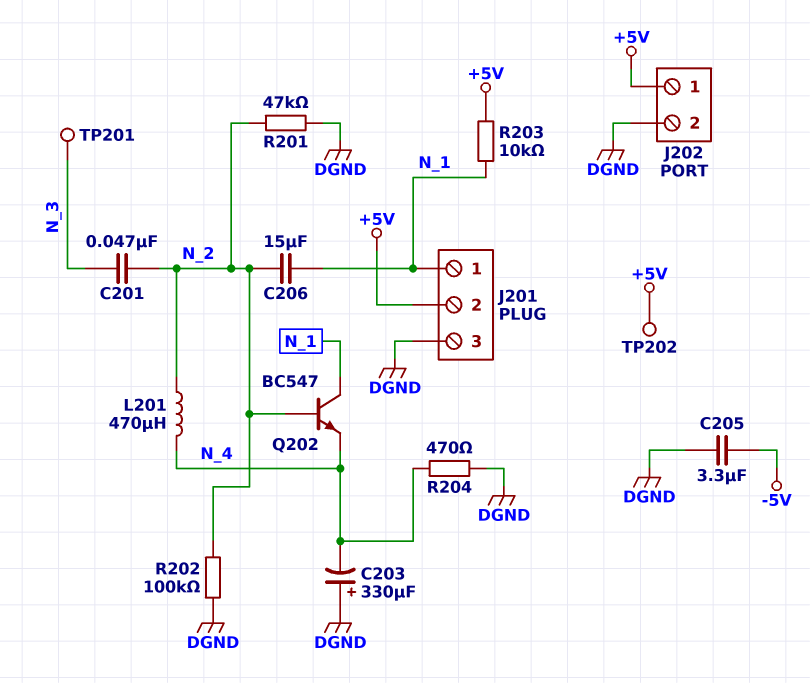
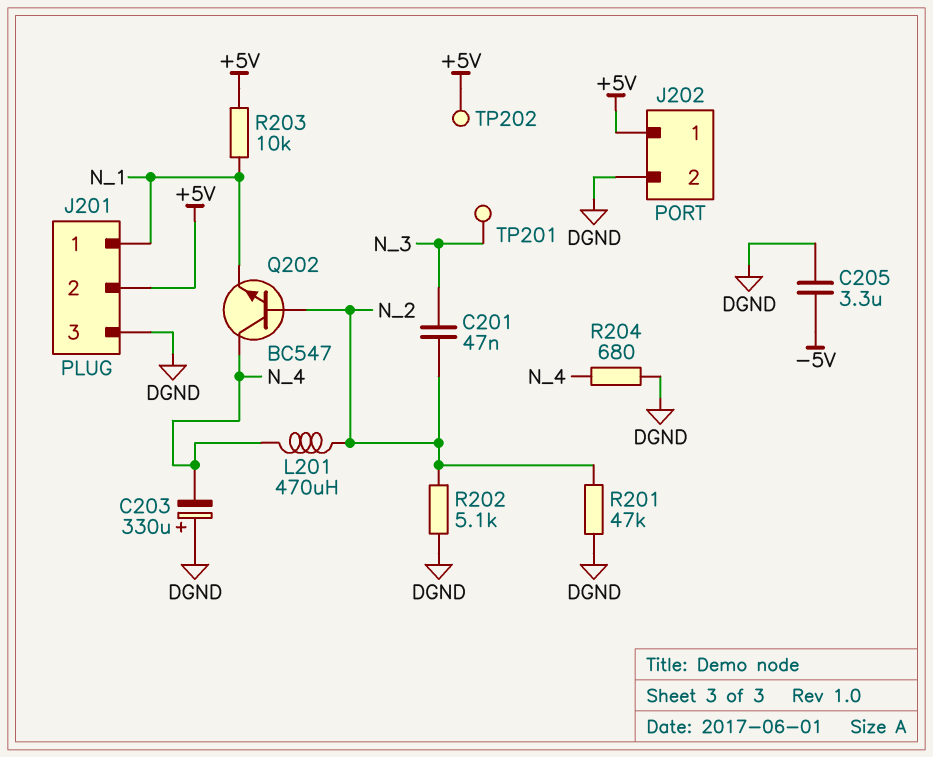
C206: 15uF (N_1, N_2) -> none
Q202: NPN BC547 (B N_2, C N_1, E N_4) -> NPN BC547 (B N_2, C N_4, E N_1)
R202: 100k (DGND, N_2) -> 5.1k (DGND, N_2)
R204: 470 (DGND, N_4) -> 680 (DGND, N_4)

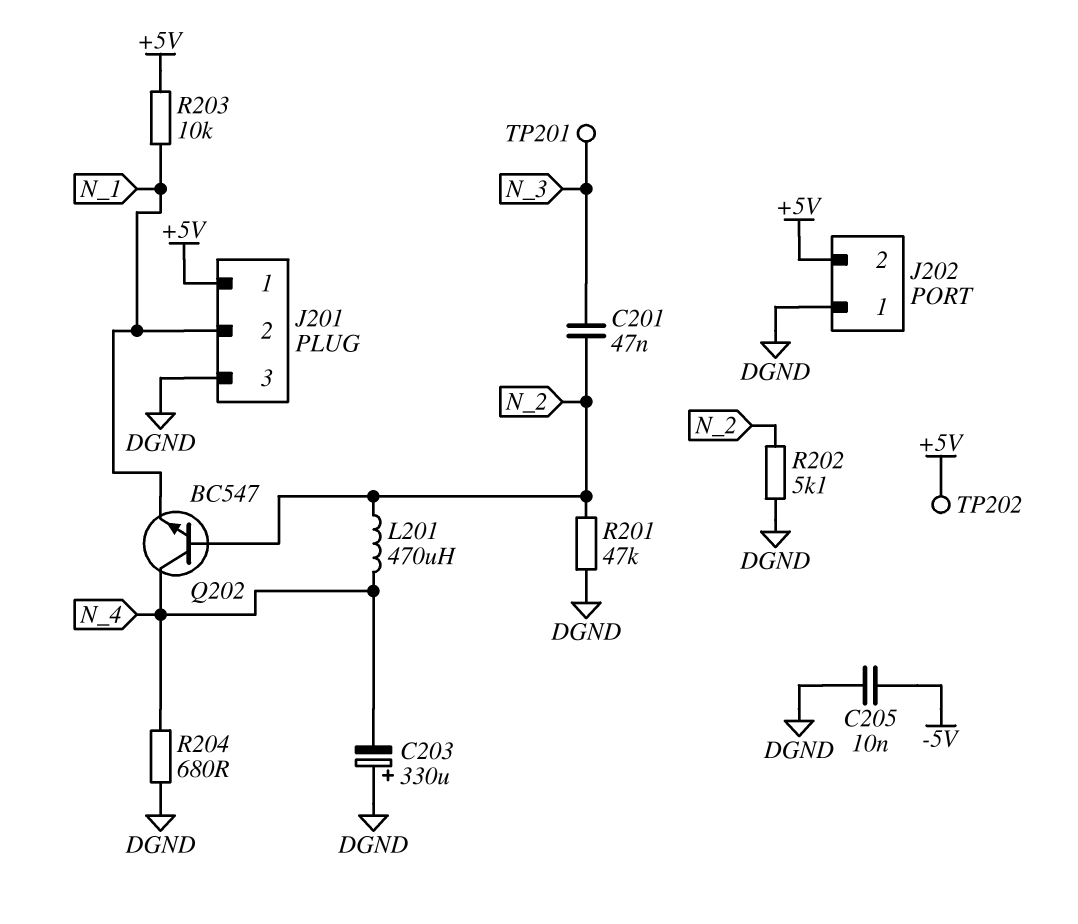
C205: 3.3uF (-5V, DGND) -> 10nF (-5V, DGND)
J201 pin 1: N_1 -> +5V
J201 pin 2: +5V -> N_1
J202 pin 1: +5V -> DGND
J202 pin 2: DGND -> +5V

